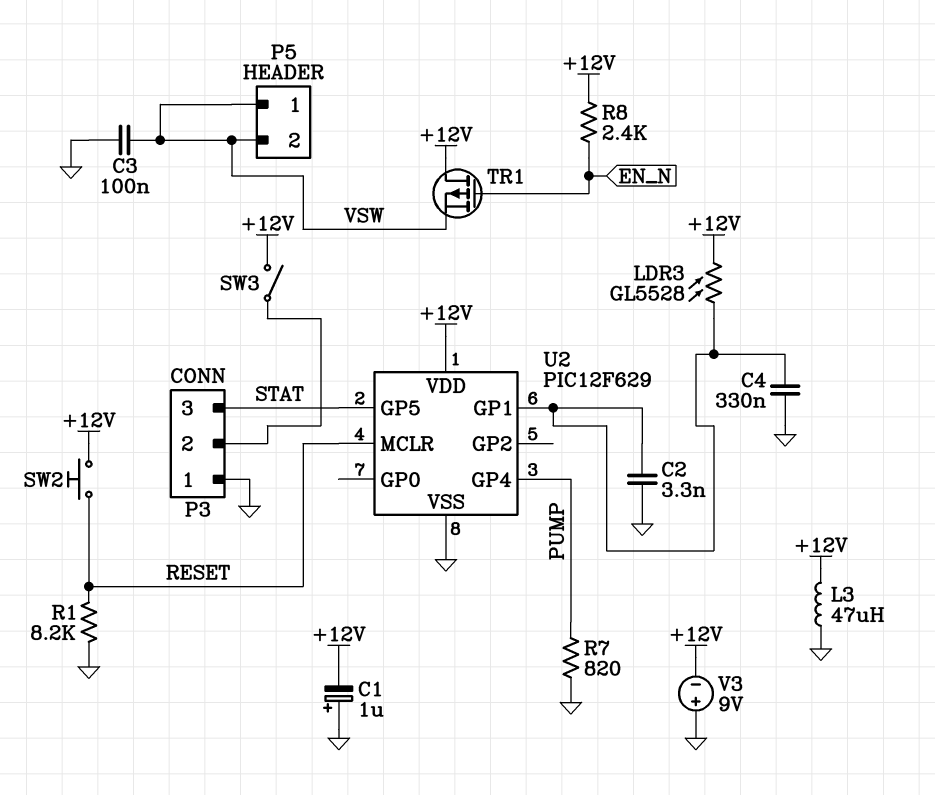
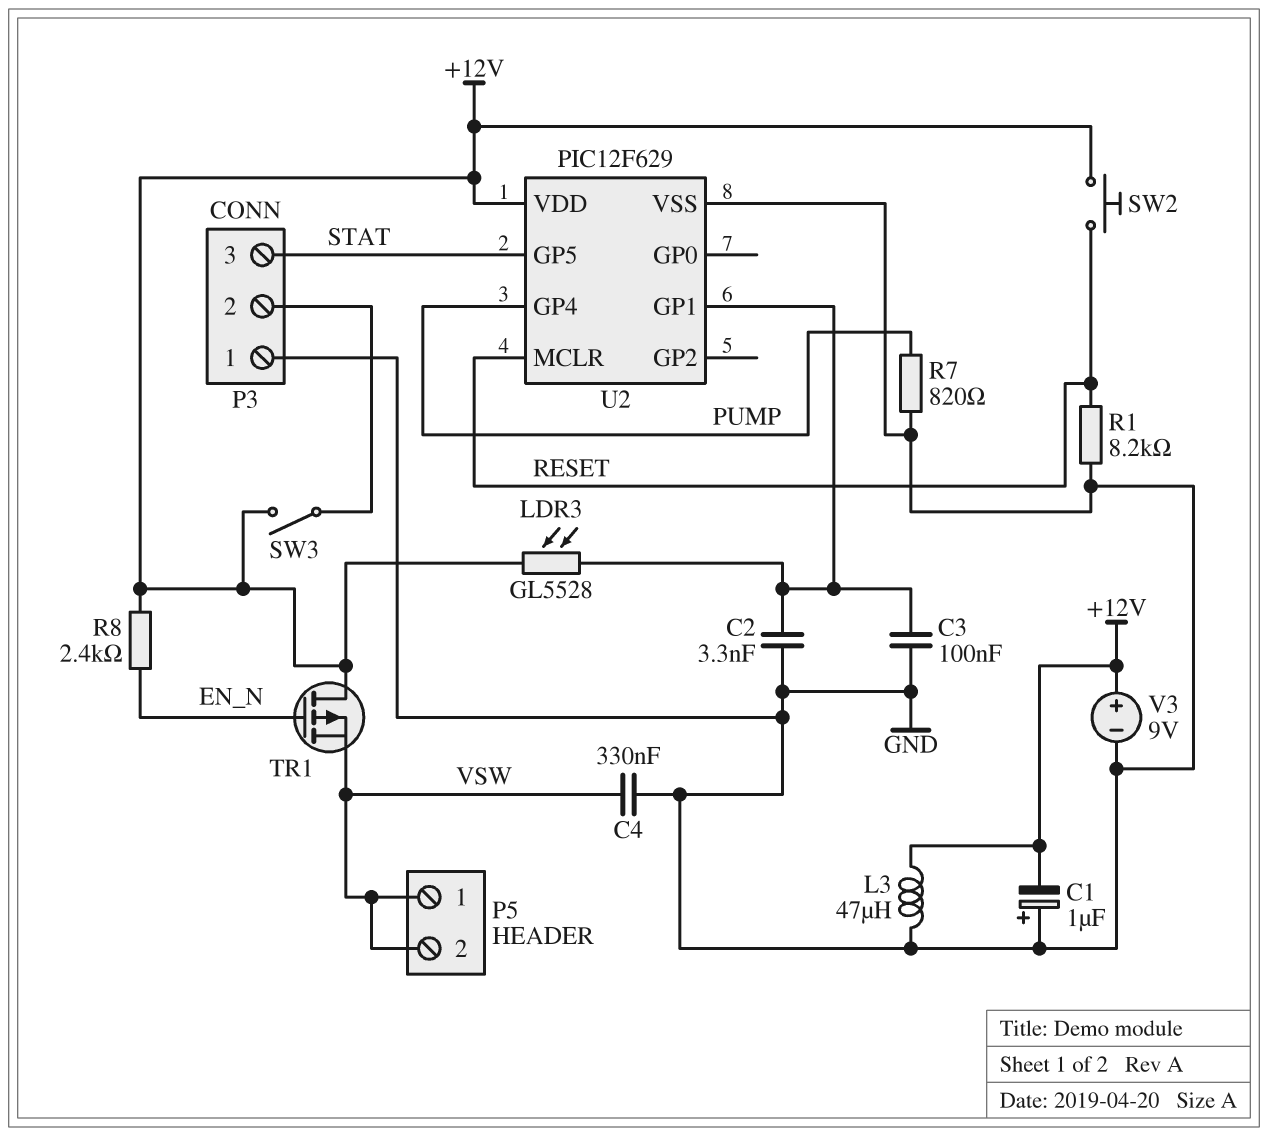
C3: 100nF (GND, VSW) -> 100nF (GND, U2/GP1)
C4: 330nF (GND, U2/GP1) -> 330nF (GND, VSW)
V3: 9V (plus GND, minus +12V) -> 9V (plus +12V, minus GND)

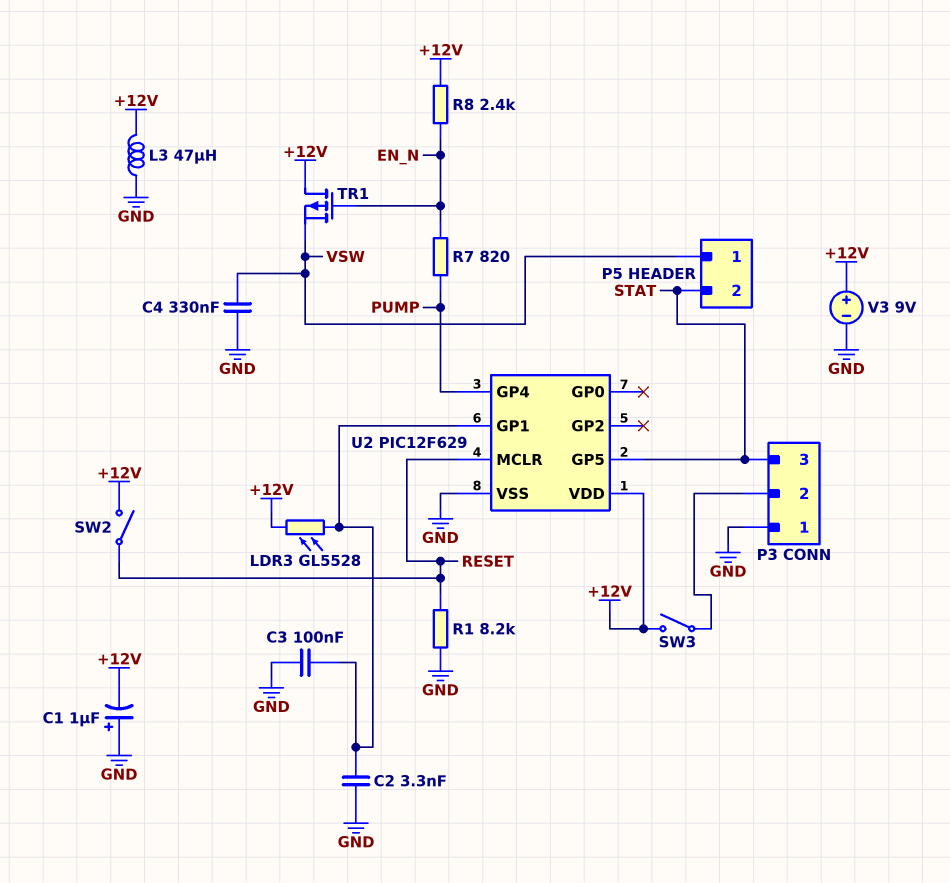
P5 pin 2: VSW -> STAT
R7: 820 (GND, PUMP) -> 820 (EN_N, PUMP)
SW2: button (+12V, RESET) -> switch (+12V, RESET)

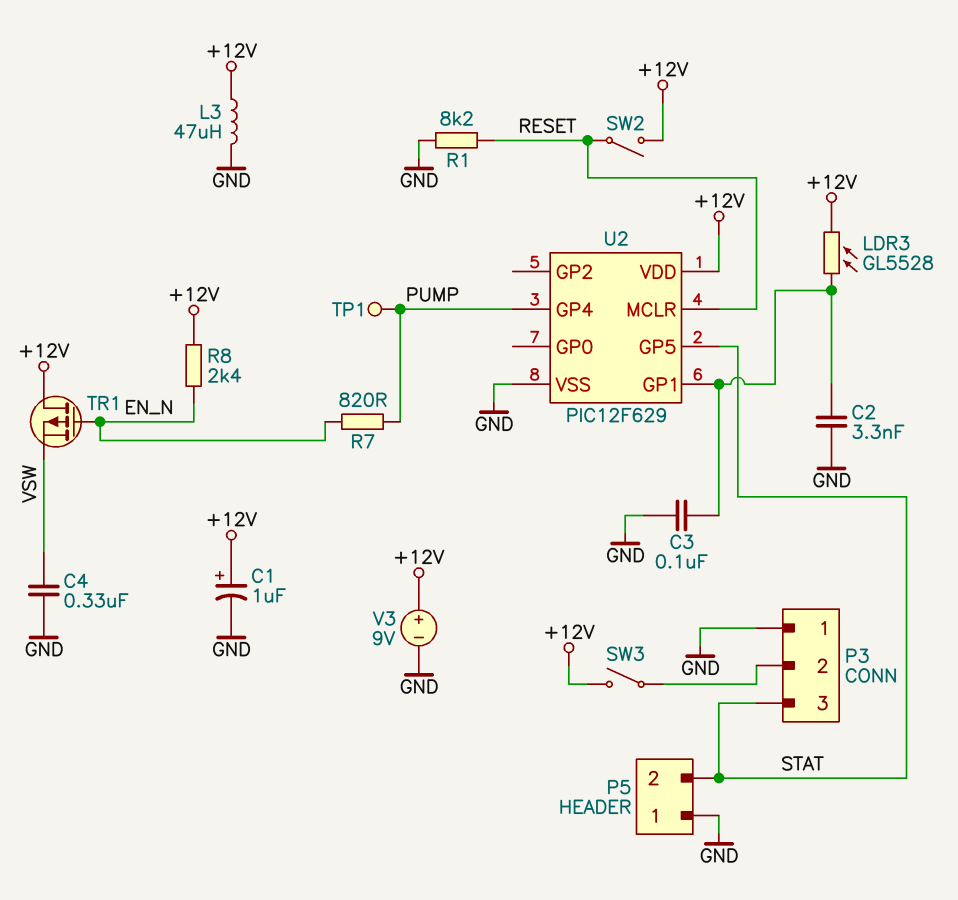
C1: 1uF (plus GND, minus +12V) -> 1uF (plus +12V, minus GND)
P5 pin 1: VSW -> GND
TP1: none -> test point (PUMP)

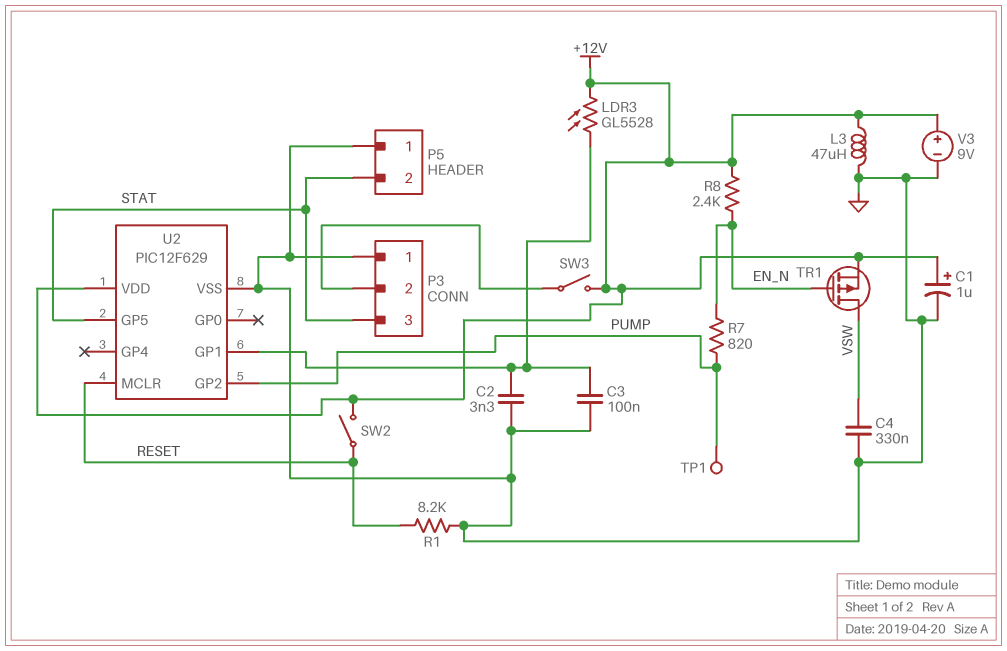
TR1: PMOS (G EN_N, D +12V, S VSW) -> PMOS (G EN_N, D VSW, S +12V)
U2 pin GP2: none -> PUMP
U2 pin GP4: PUMP -> none

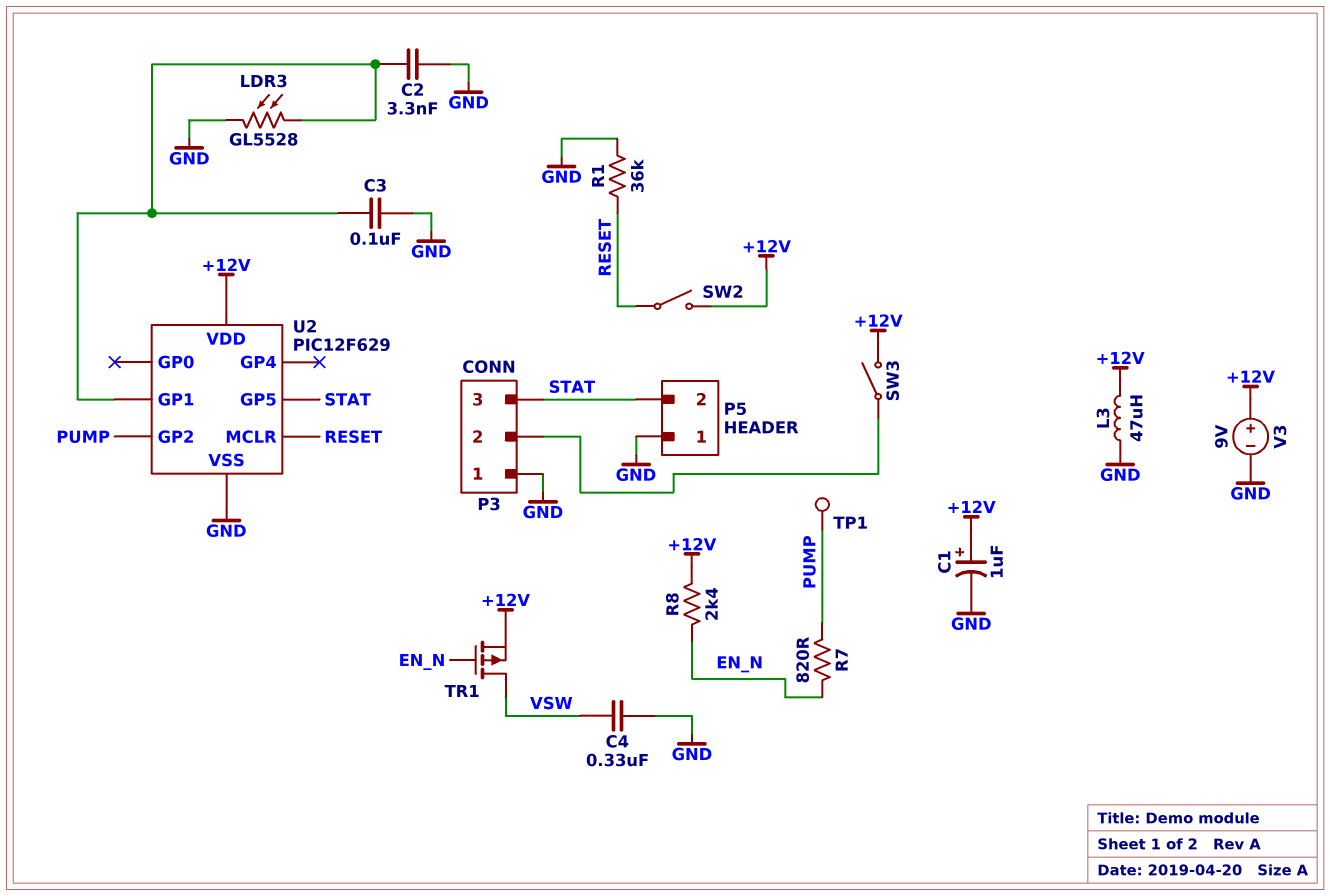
LDR3: GL5528 (+12V, U2/GP1) -> GL5528 (GND, U2/GP1)
R1: 8.2k (GND, RESET) -> 36k (GND, RESET)

